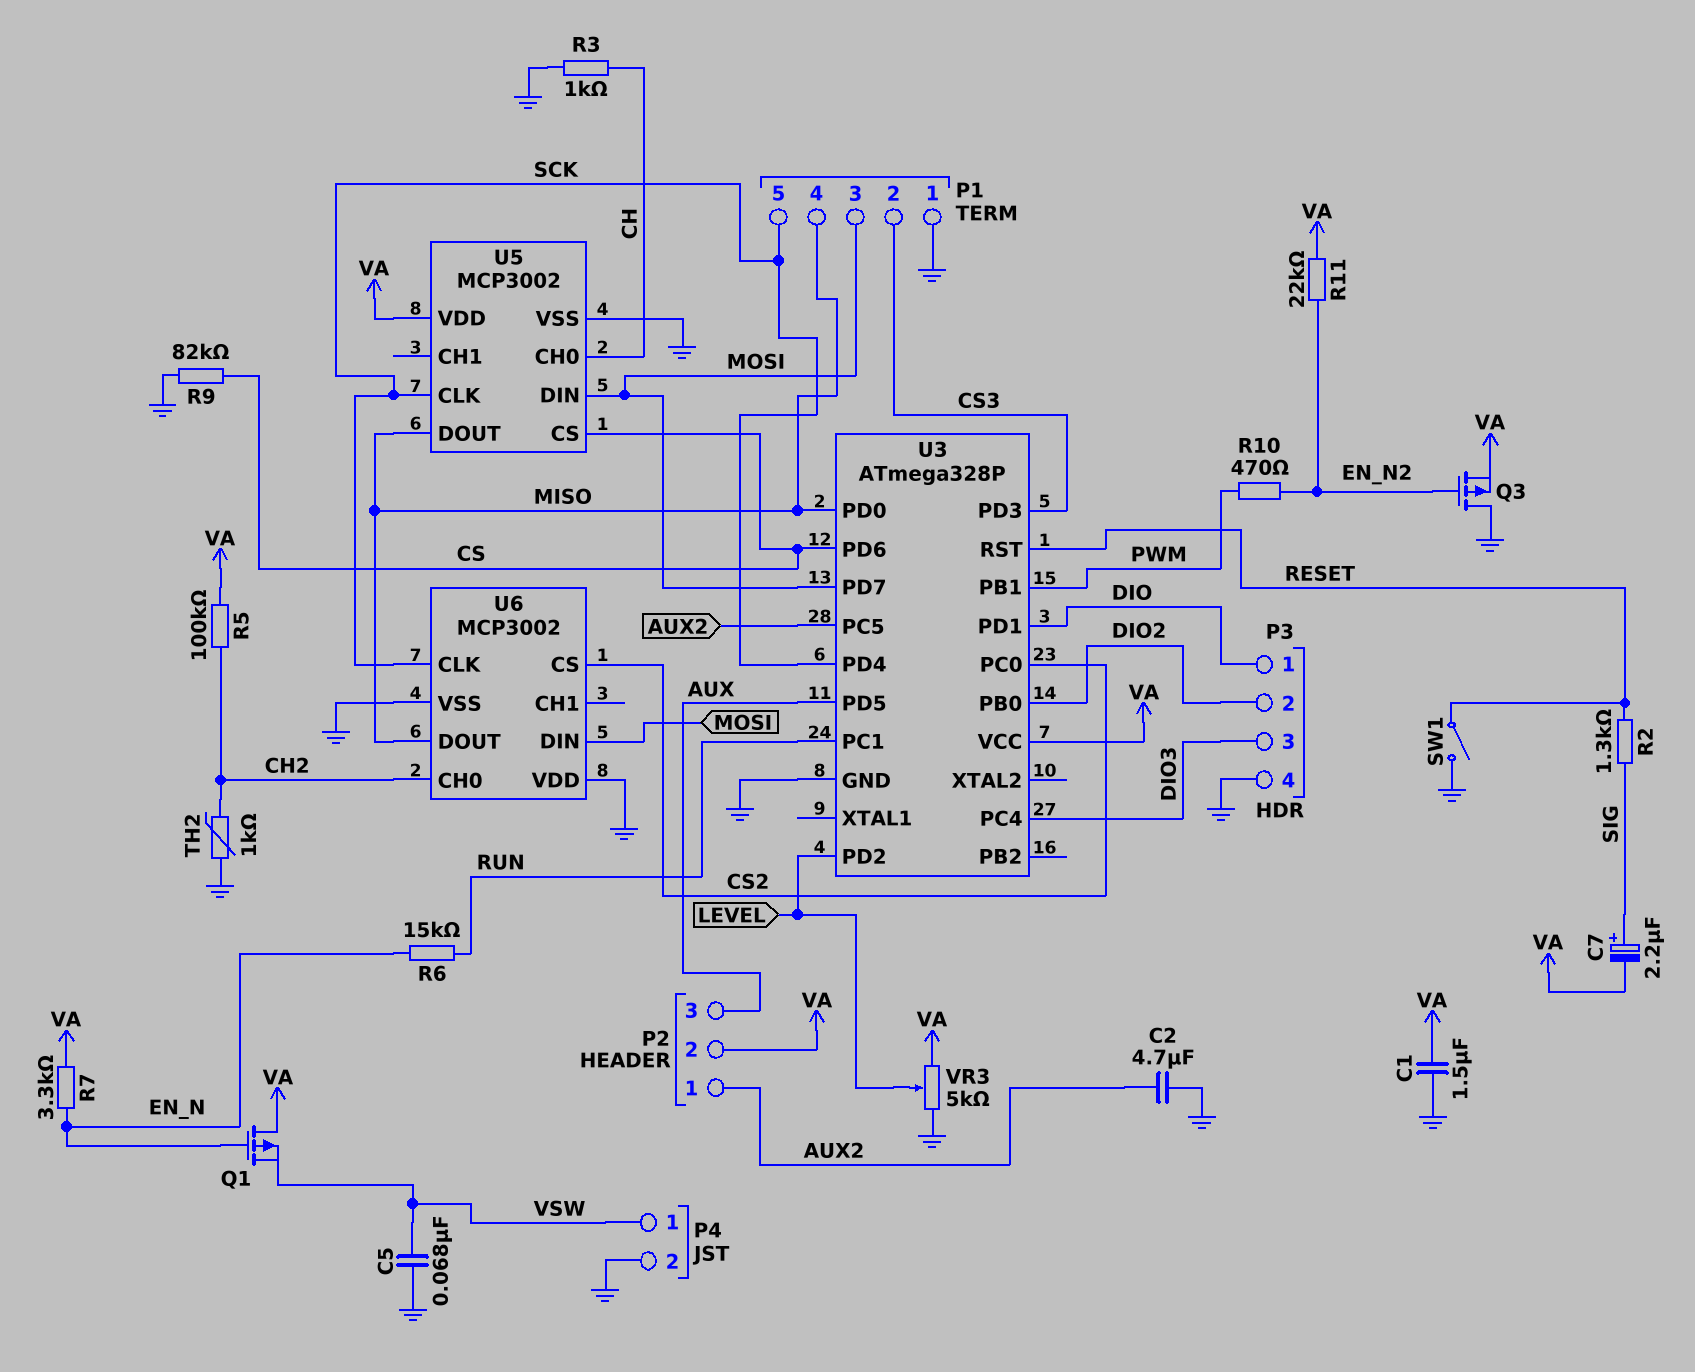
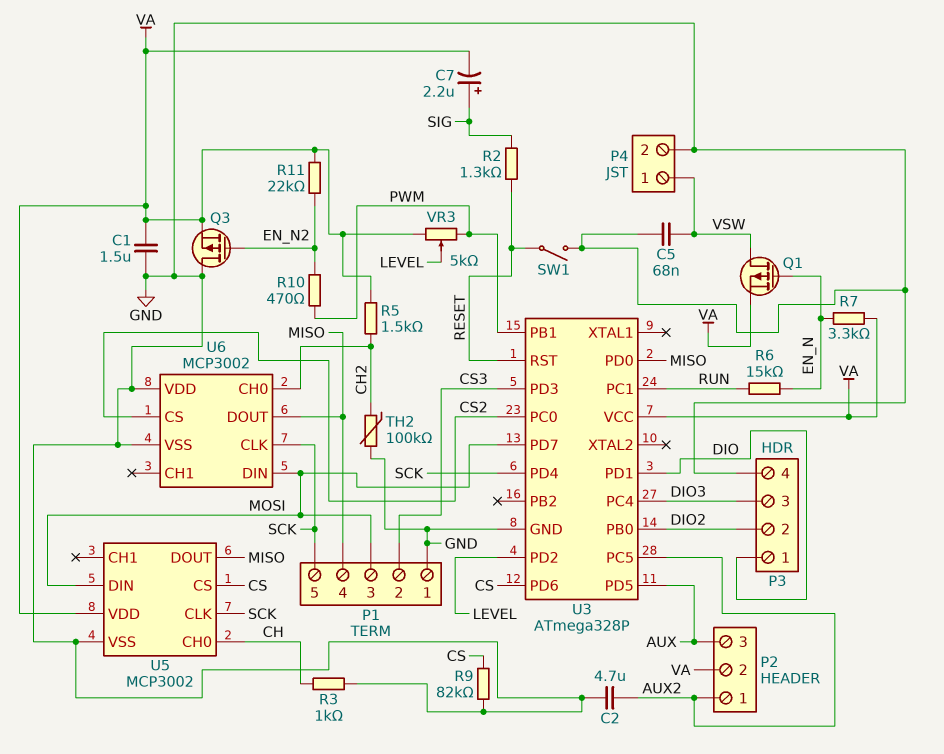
Q1: PMOS (G EN_N, D VA, S VSW) -> PMOS (G EN_N, D VSW, S VA)
R5: 100k (CH2, VA) -> 1.5k (CH2, VA)
TH2: 1k (CH2, GND) -> 100k (CH2, GND)
VR3: 5k (GND, VA, wiper LEVEL) -> 5k (PWM, VA, wiper LEVEL)

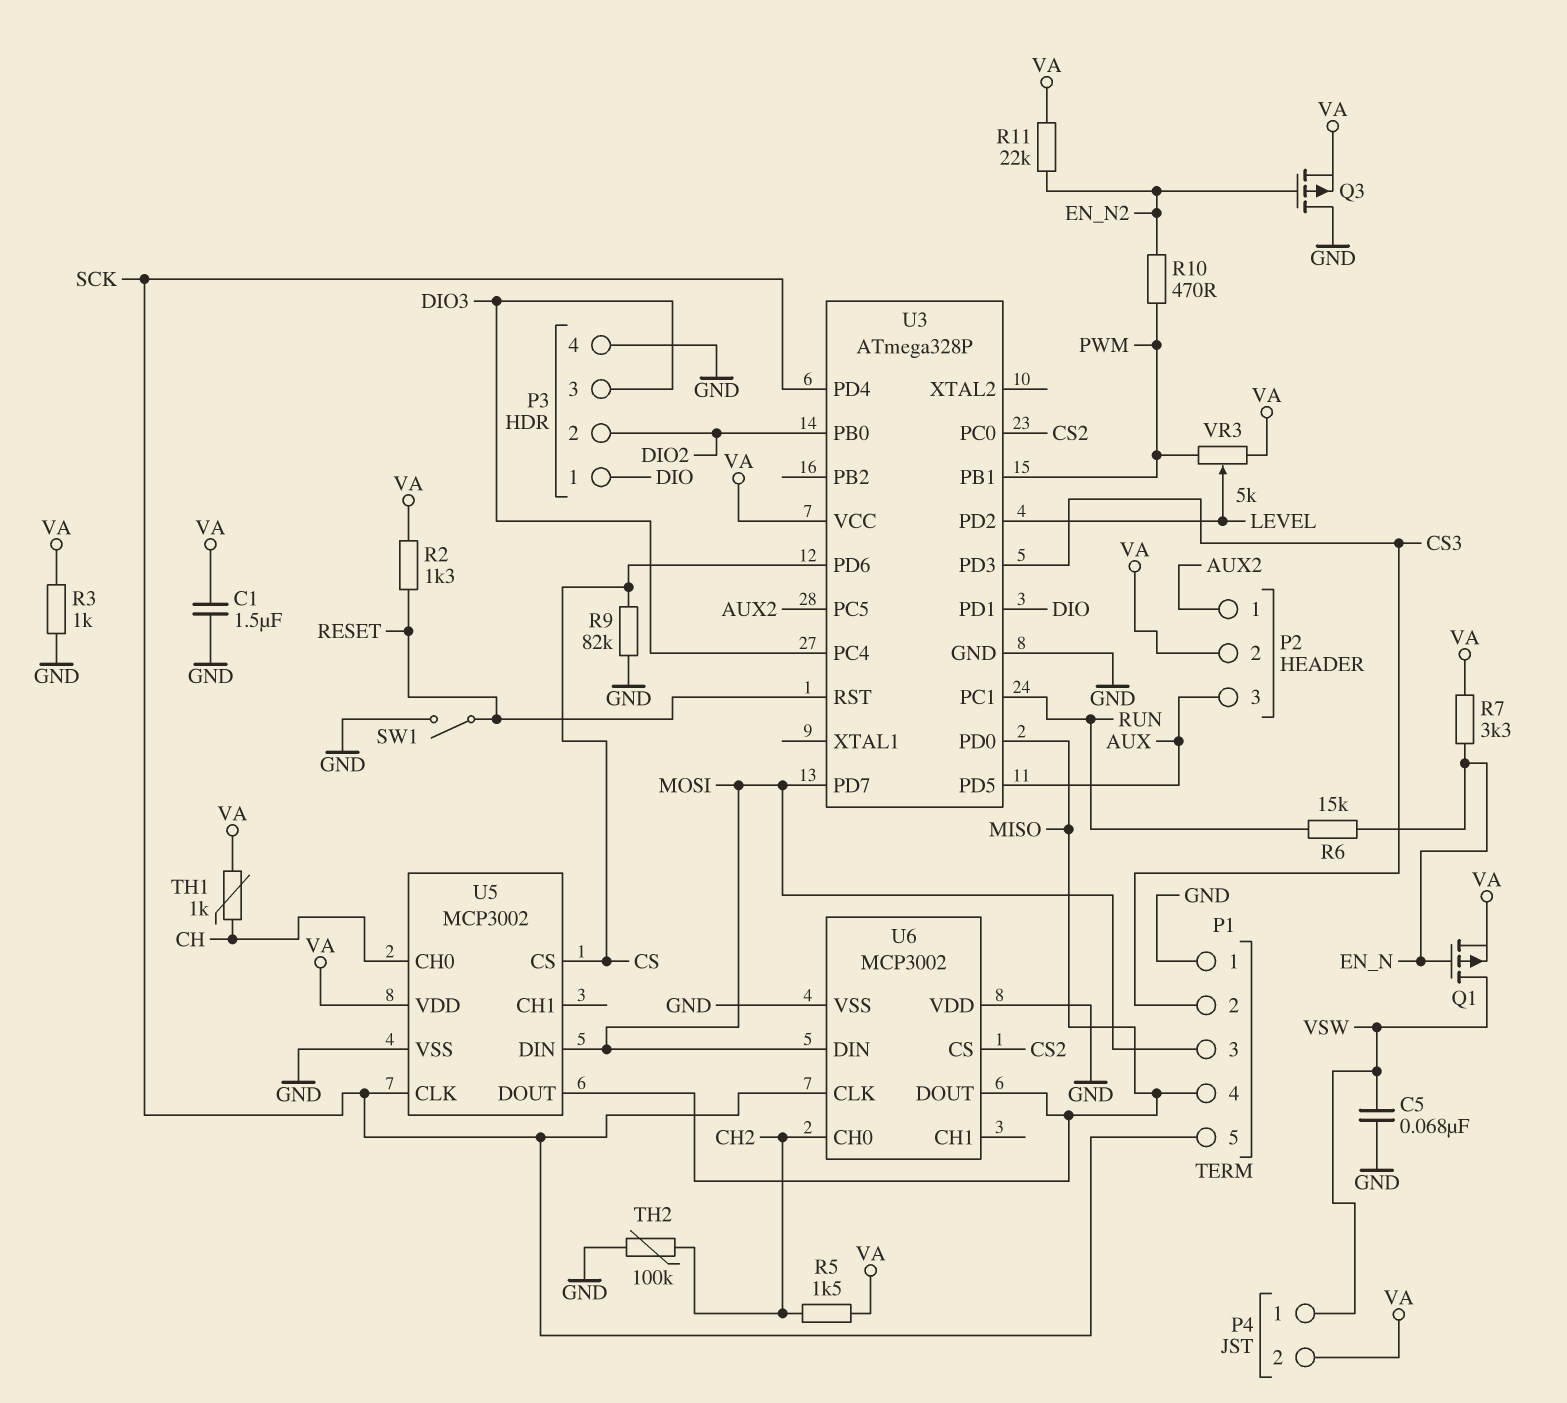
C2: 4.7uF (AUX2, GND) -> none
C7: 2.2uF (plus SIG, minus VA) -> none
P4 pin 2: GND -> VA
R2: 1.3k (RESET, SIG) -> 1.3k (RESET, VA)
R3: 1k (CH, GND) -> 1k (GND, VA)
TH1: none -> 1k (CH, VA)

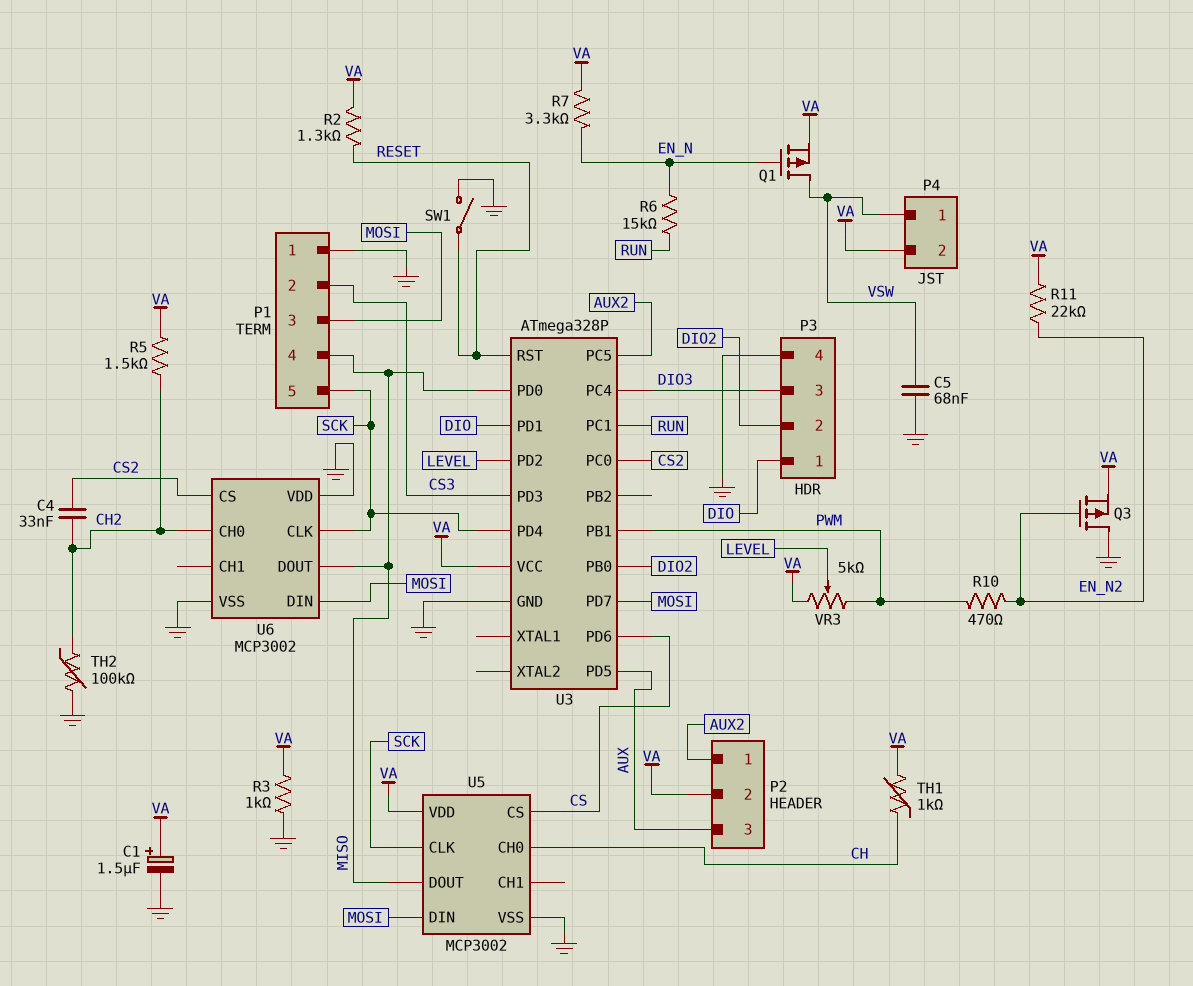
C1: 1.5uF (GND, VA) -> 1.5uF (plus VA, minus GND)
C4: none -> 33nF (CH2, CS2)
R9: 82k (CS, GND) -> none

